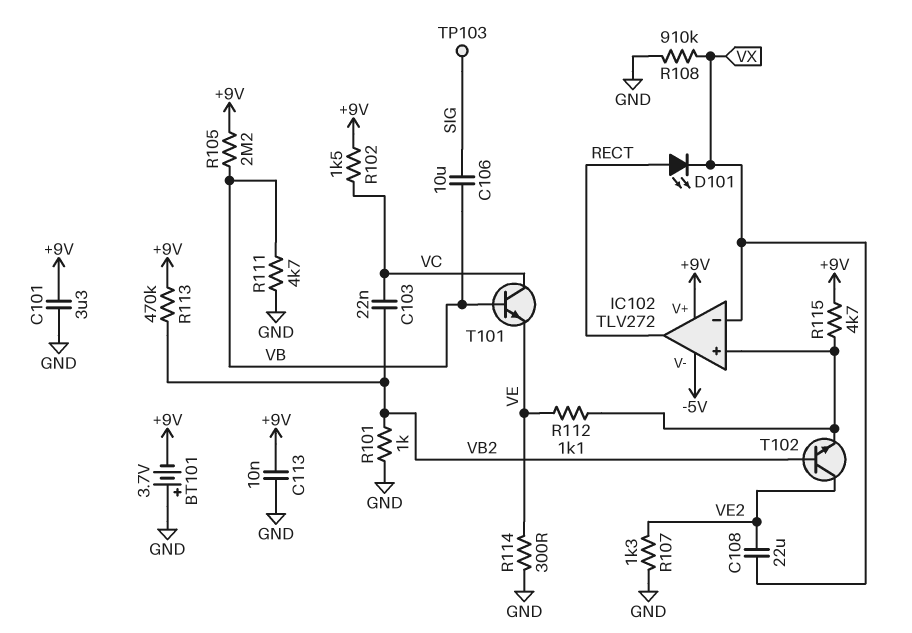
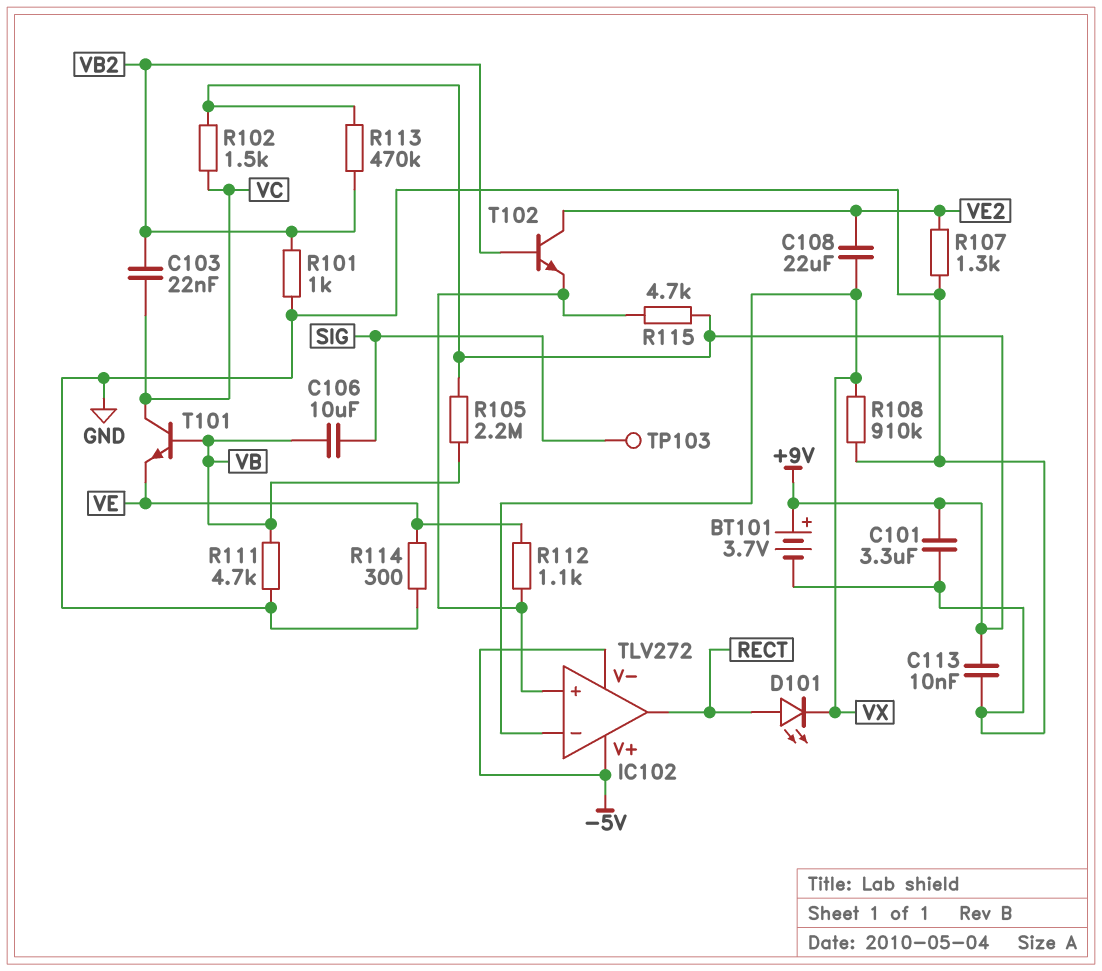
BT101: 3.7V (plus GND, minus +9V) -> 3.7V (plus +9V, minus GND)
IC102 pin V+: +9V -> -5V

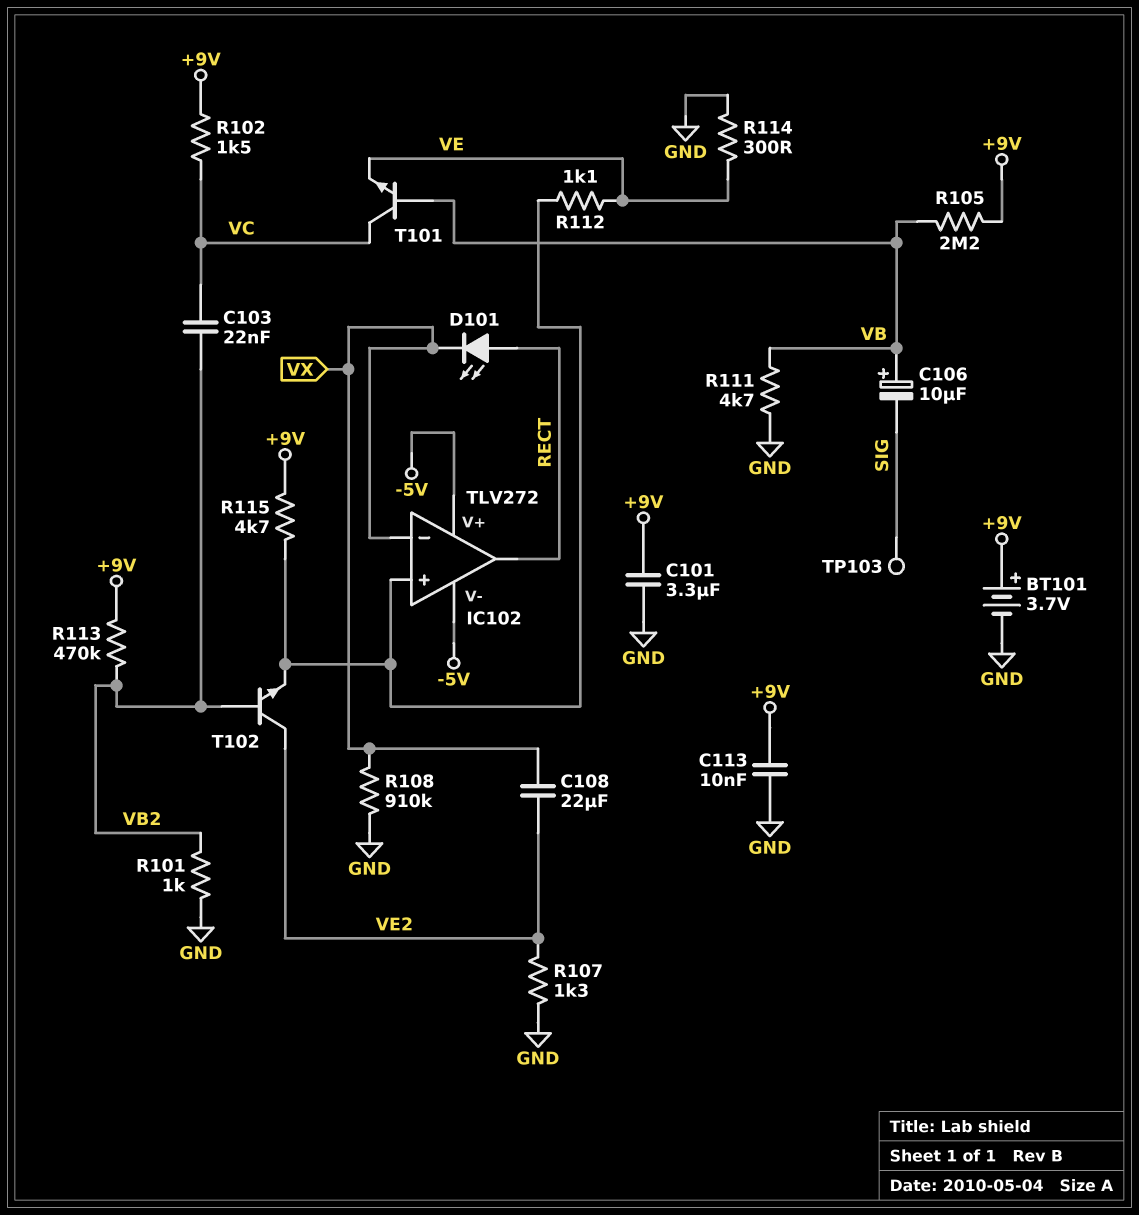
C106: 10uF (SIG, VB) -> 10uF (plus VB, minus SIG)

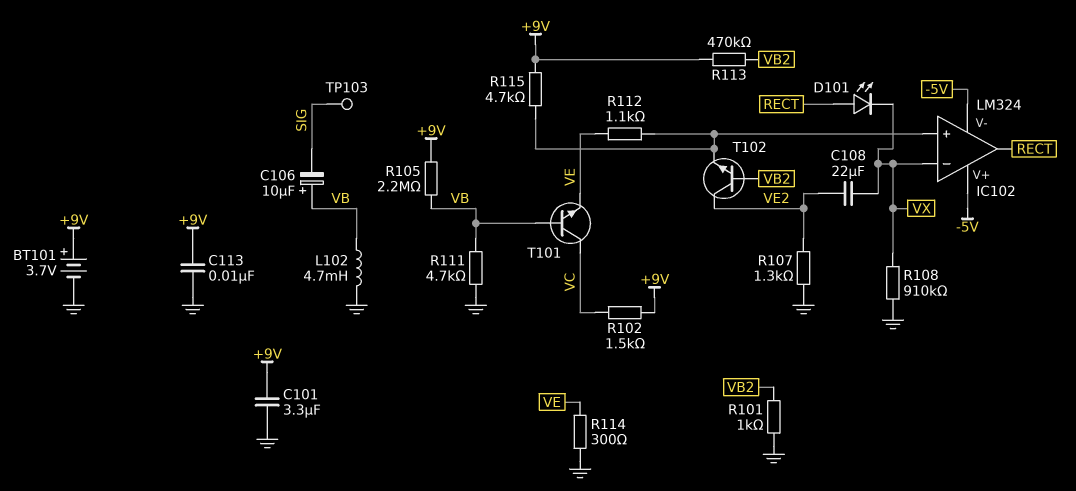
C103: 22nF (VB2, VC) -> none
IC102: TLV272 -> LM324
L102: none -> 4.7mH (GND, VB)

